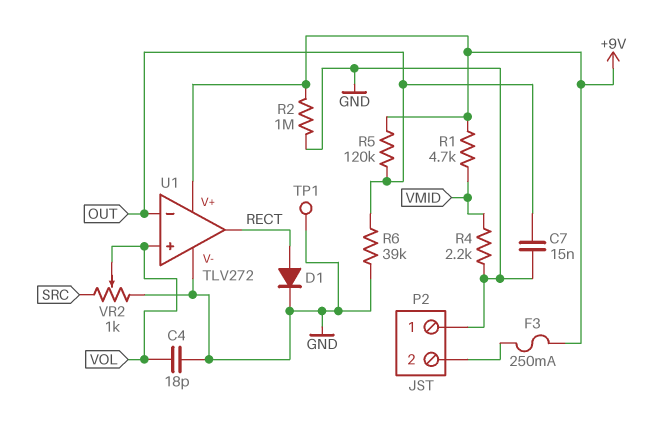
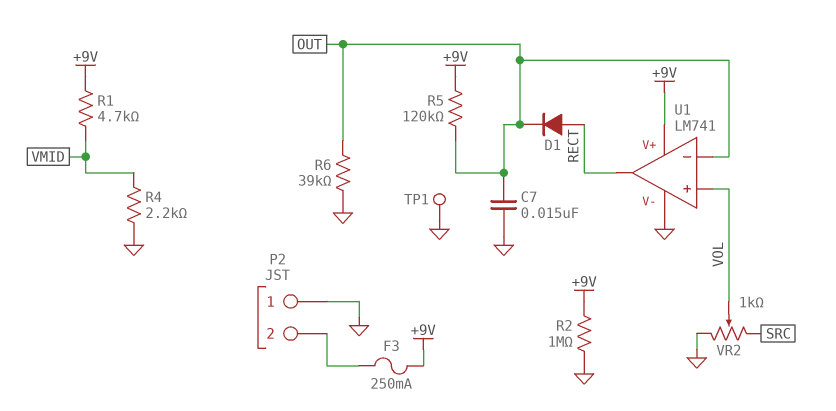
C4: 18pF (GND, VOL) -> none
D1: diode (A RECT, K GND) -> diode (A RECT, K OUT)
U1: TLV272 -> LM741

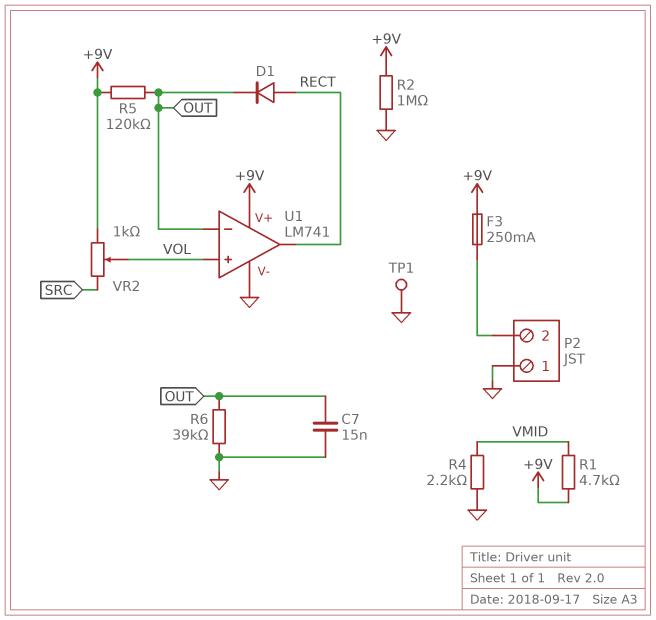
VR2: 1k (GND, SRC, wiper VOL) -> 1k (+9V, SRC, wiper VOL)

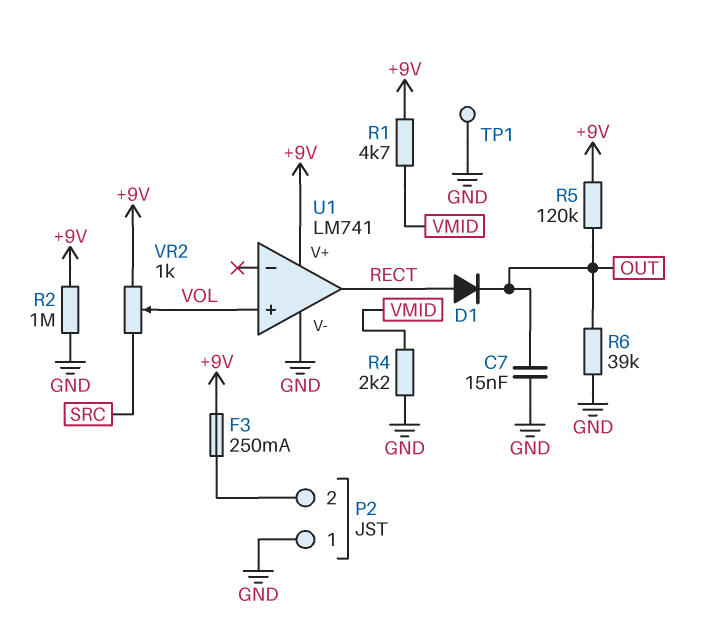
U1 pin in-: OUT -> none

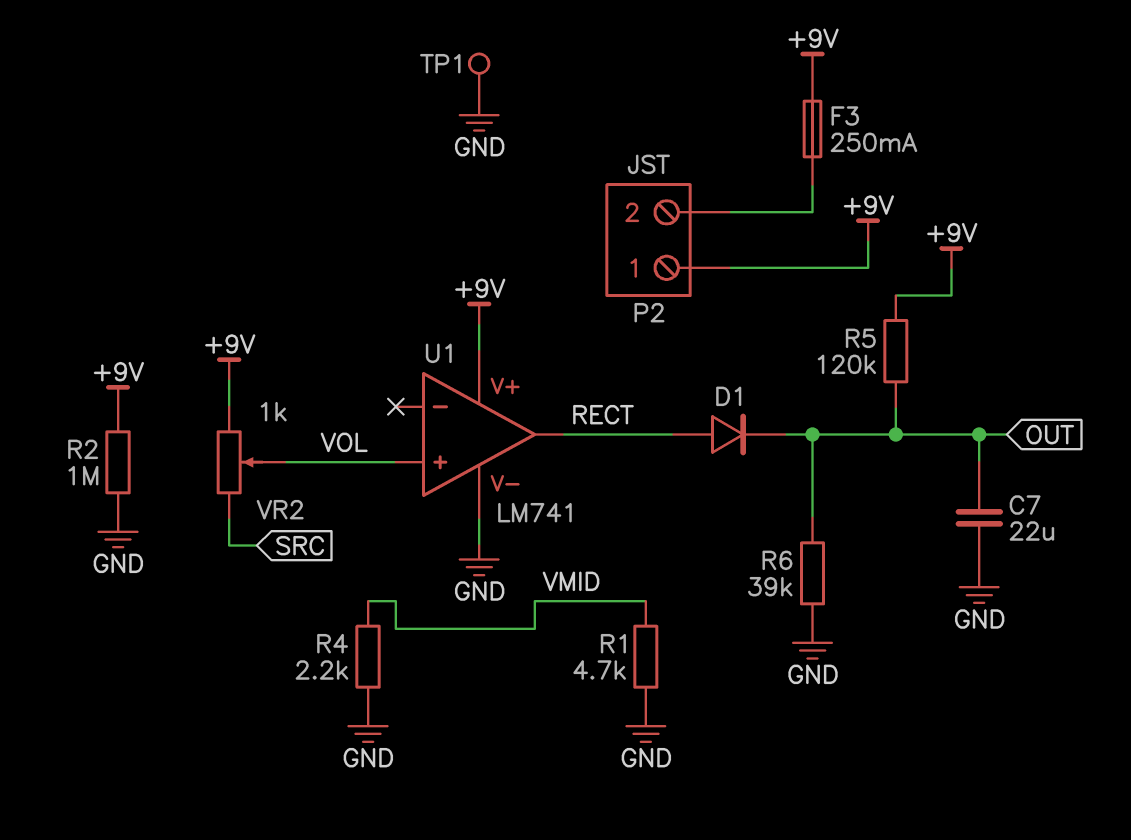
C7: 15nF (GND, OUT) -> 22uF (GND, OUT)
P2 pin 1: GND -> +9V
R1: 4.7k (+9V, VMID) -> 4.7k (GND, VMID)

